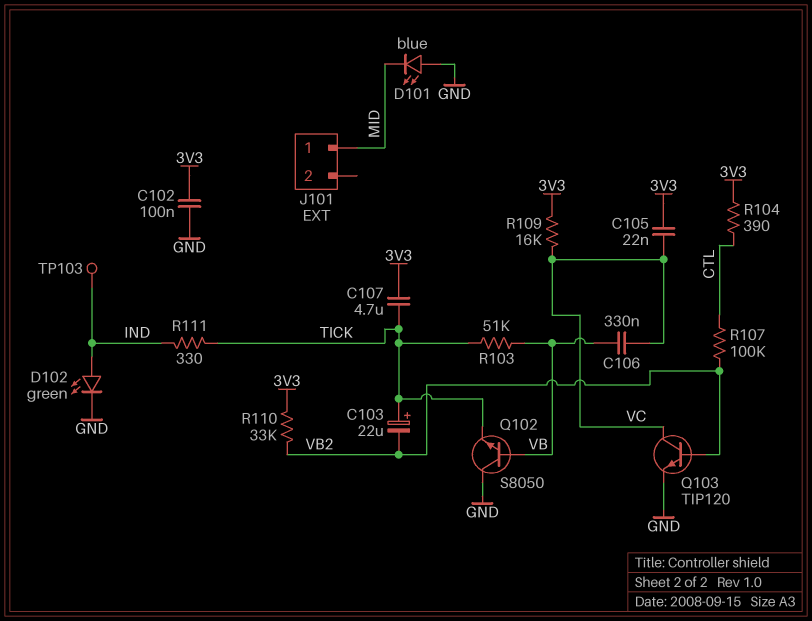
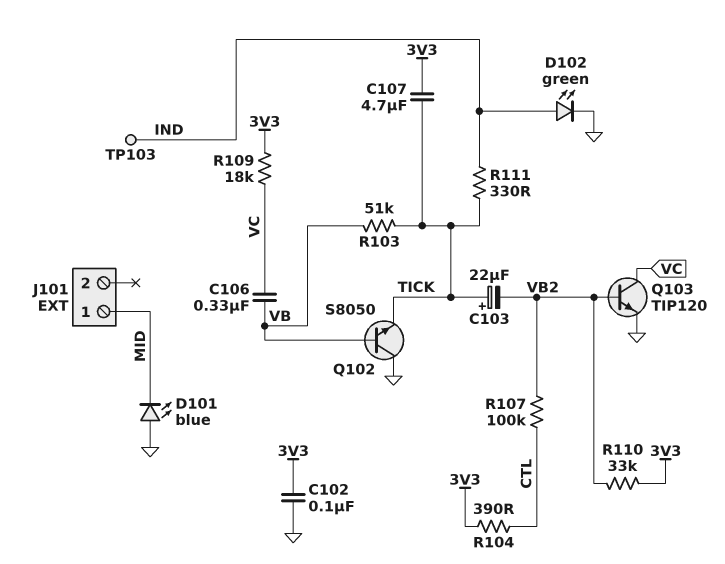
C105: 22nF (3V3, VC) -> none
R109: 16k (3V3, VC) -> 18k (3V3, VC)

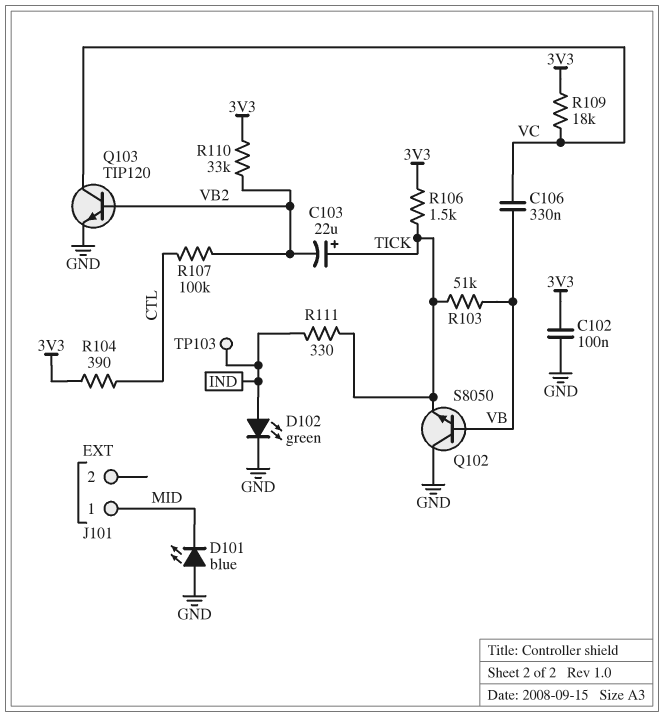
C107: 4.7uF (3V3, TICK) -> none
R106: none -> 1.5k (3V3, TICK)

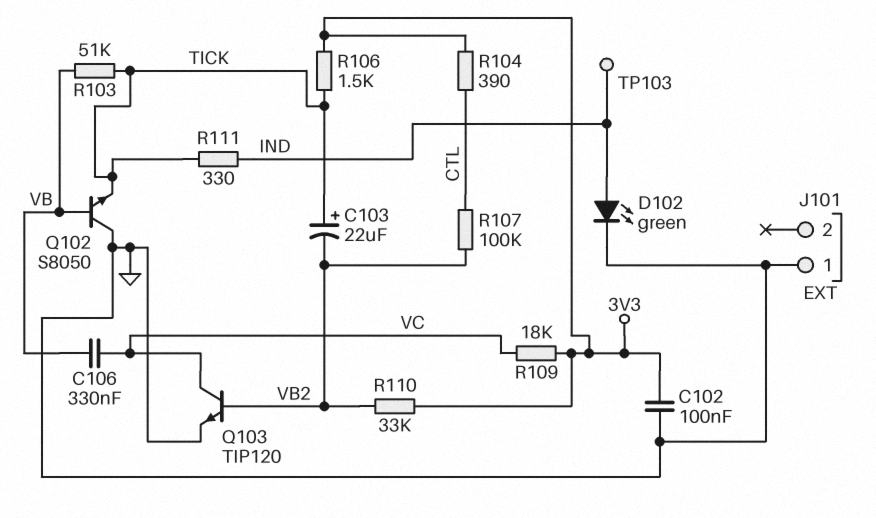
D101: LED blue (A GND, K MID) -> none
J101 pin 1: MID -> GND

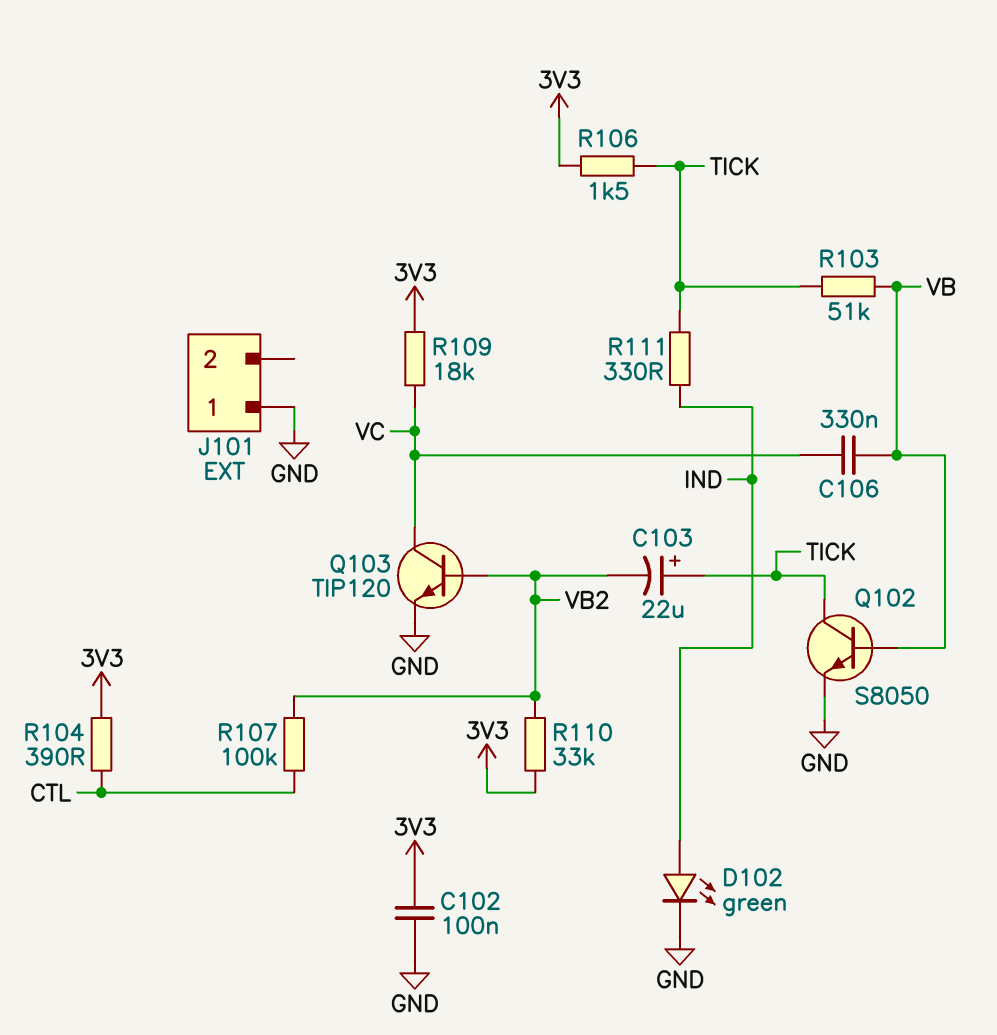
Q102: NPN S8050 (B VB, C GND, E TICK) -> NPN S8050 (B VB, C TICK, E GND)
TP103: test point (IND) -> none

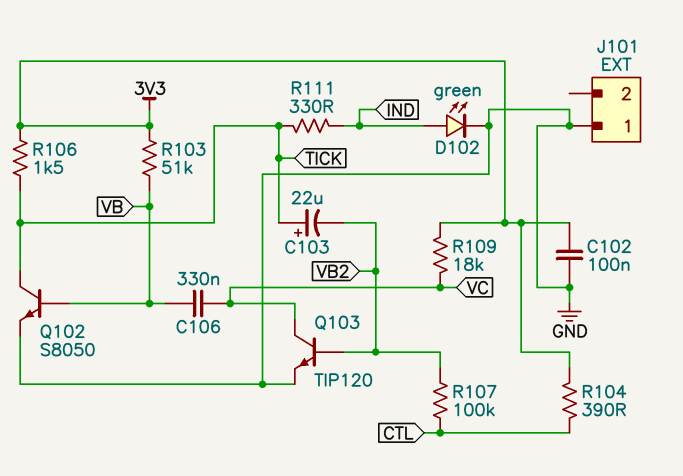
R103: 51k (TICK, VB) -> 51k (3V3, VB)
R110: 33k (3V3, VB2) -> none

